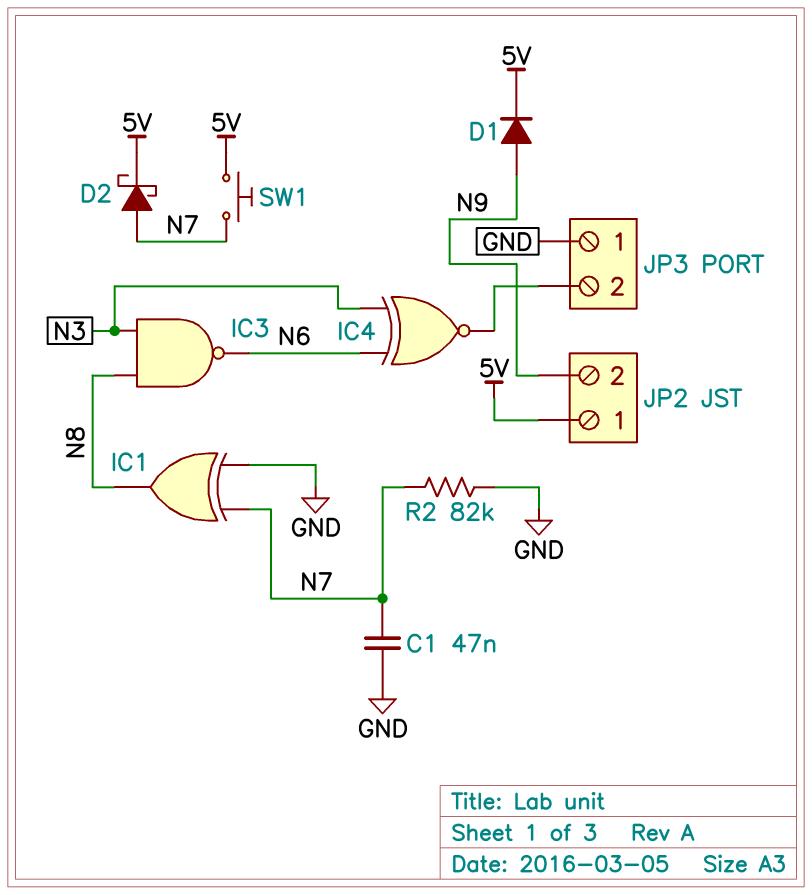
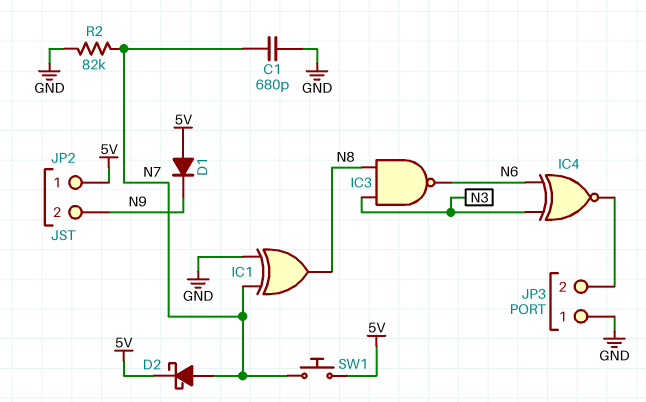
C1: 47nF (GND, N7) -> 680pF (GND, N7)
D1: diode (A N9, K 5V) -> diode (A 5V, K N9)

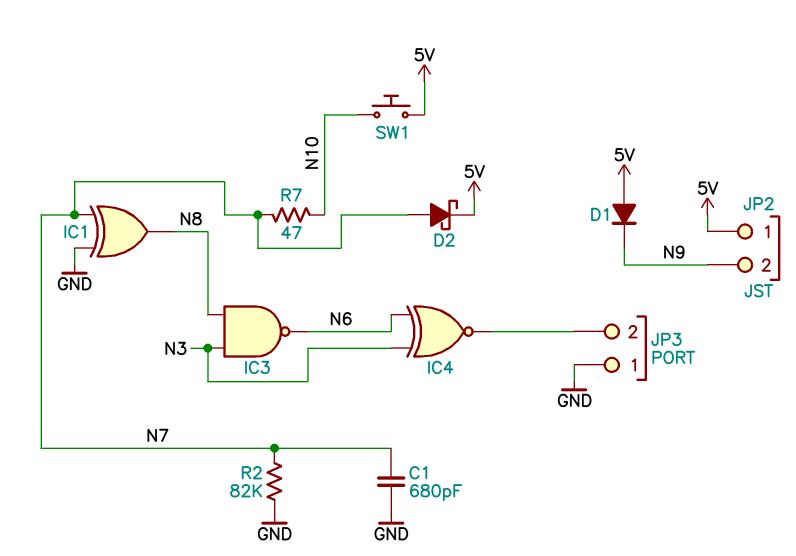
R7: none -> 47 (N7, N10)
SW1: button (5V, N7) -> button (5V, N10)

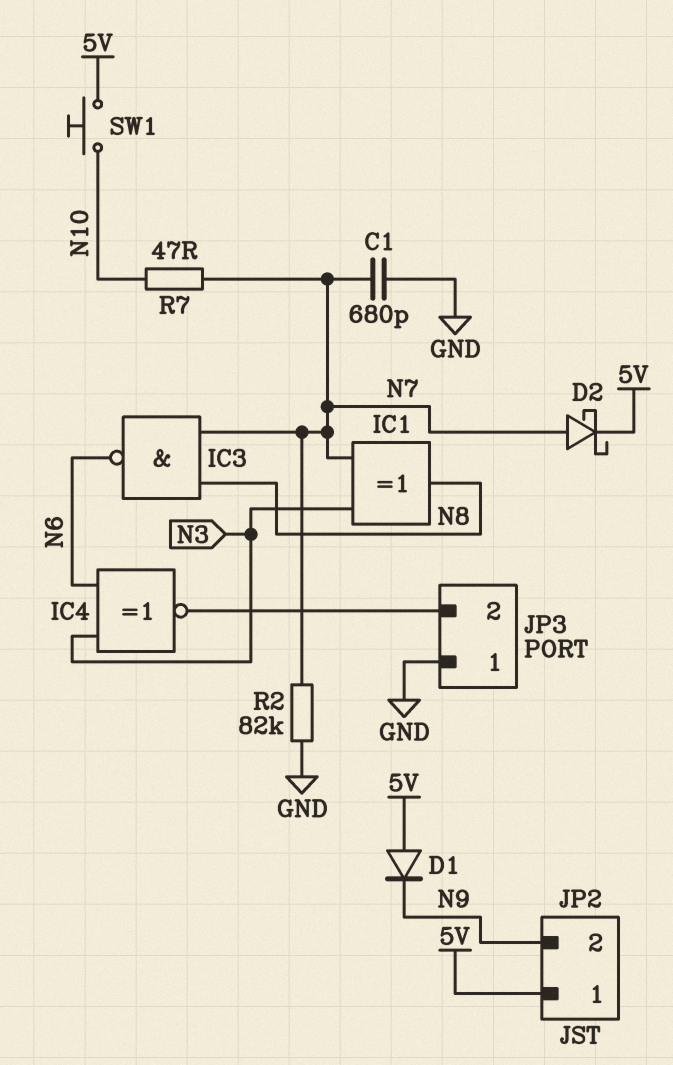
IC1: XOR (in GND, in N7, out N8) -> XOR (in N3, in N7, out N8)
IC3: NAND (in N3, in N8, out N6) -> NAND (in N7, in N8, out N6)

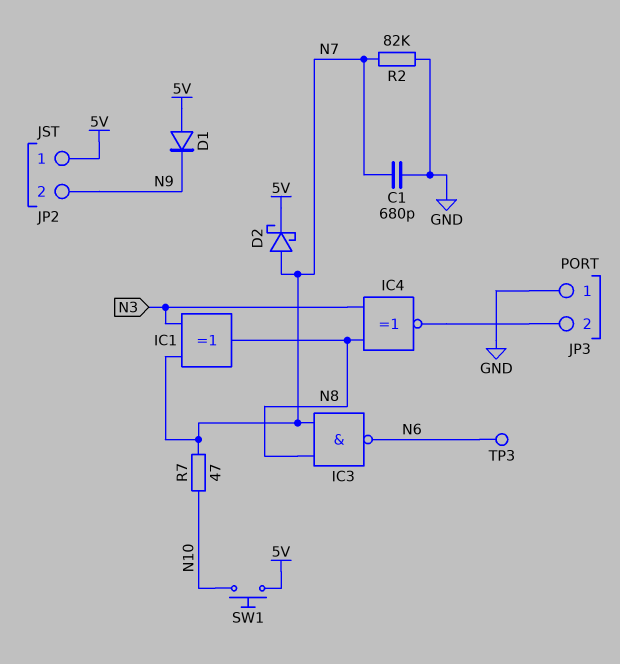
IC4: XNOR (in N3, in N6, out JP3/2) -> XNOR (in N3, in N8, out JP3/2)
TP3: none -> test point (N6)

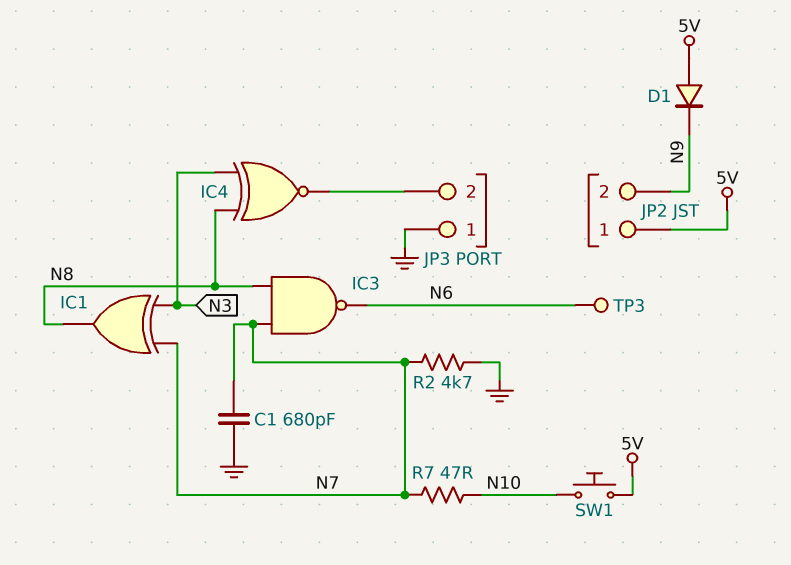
D2: schottky (A N7, K 5V) -> none
R2: 82k (GND, N7) -> 4.7k (GND, N7)

